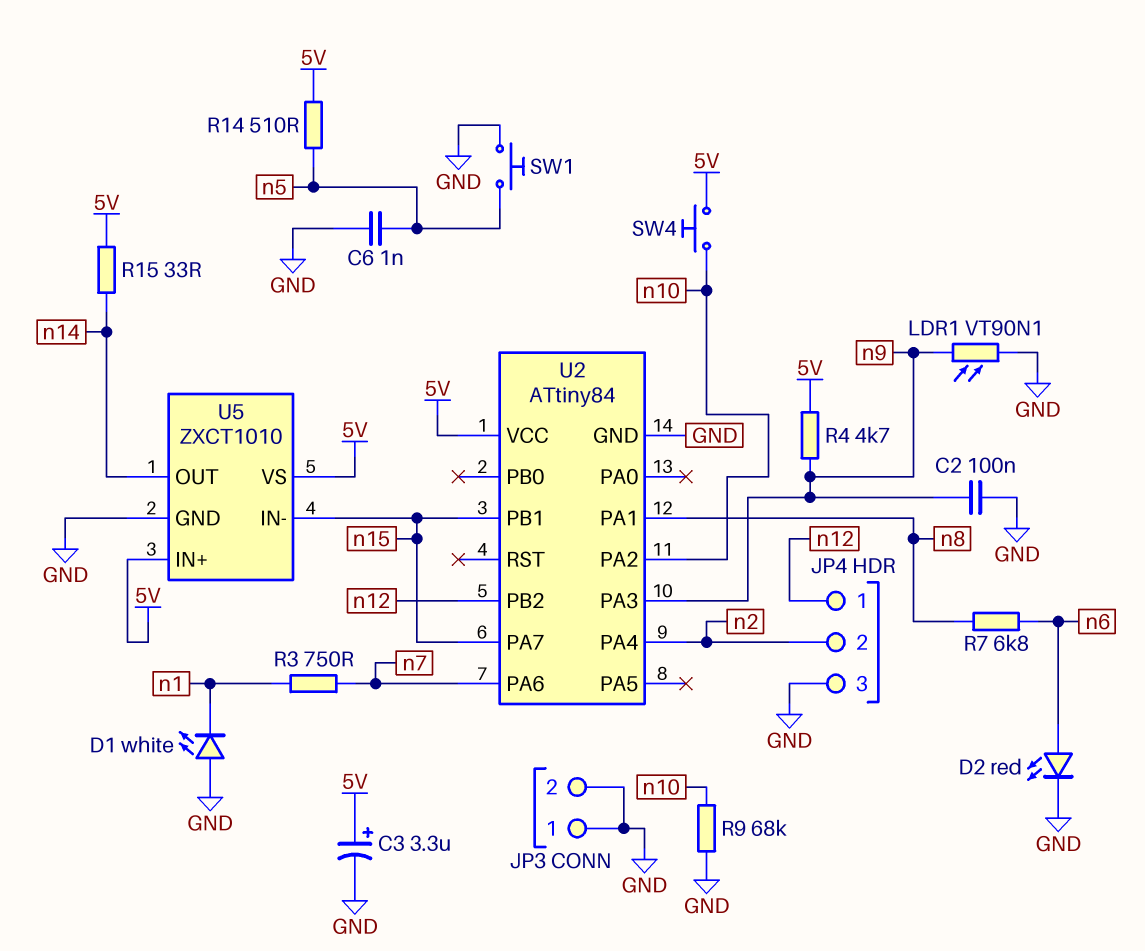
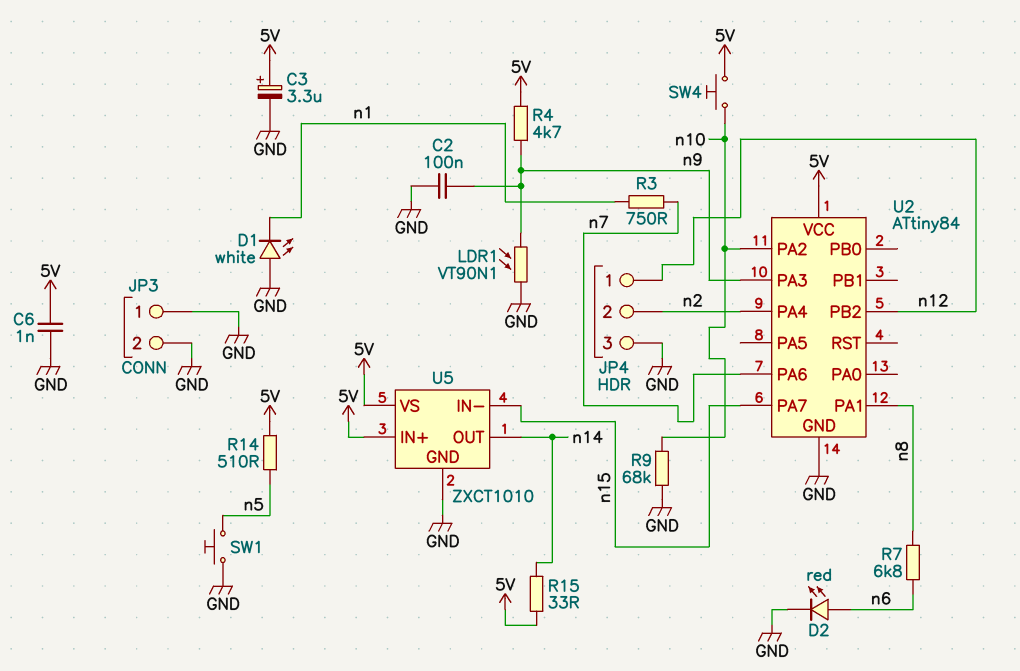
C6: 1nF (GND, n5) -> 1nF (5V, GND)
U2 pin PB1: n15 -> none

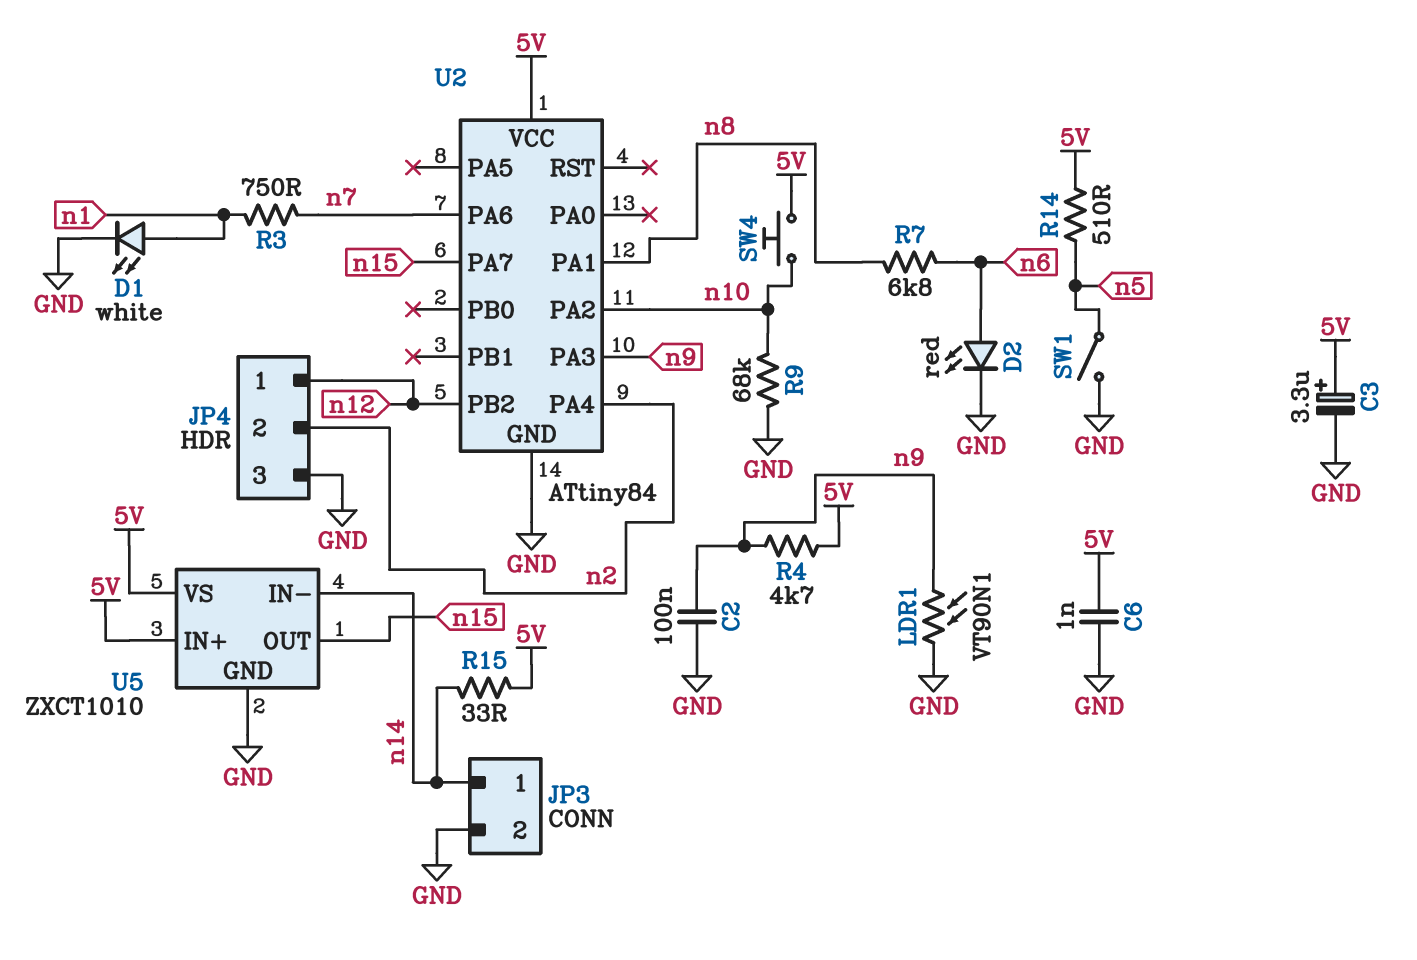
D1: LED white (A GND, K n1) -> LED white (A n1, K GND)
JP3 pin 1: GND -> n14
SW1: button (GND, n5) -> switch (GND, n5)
U5 pin IN-: n15 -> n14
U5 pin OUT: n14 -> n15

